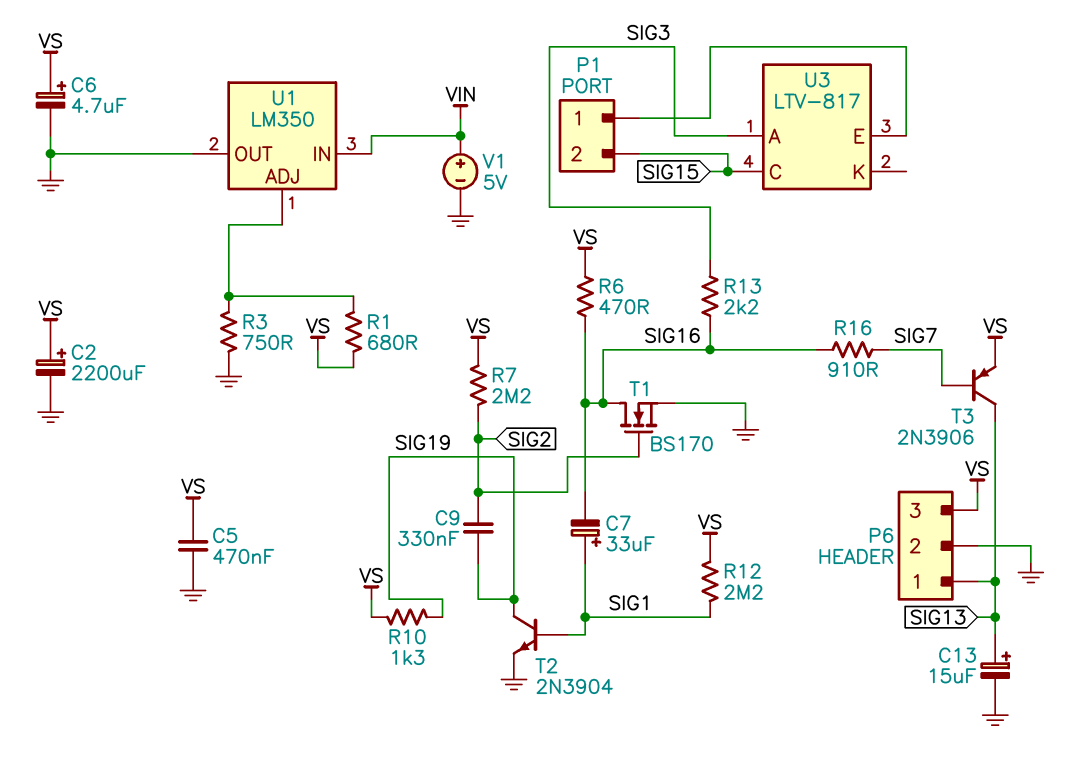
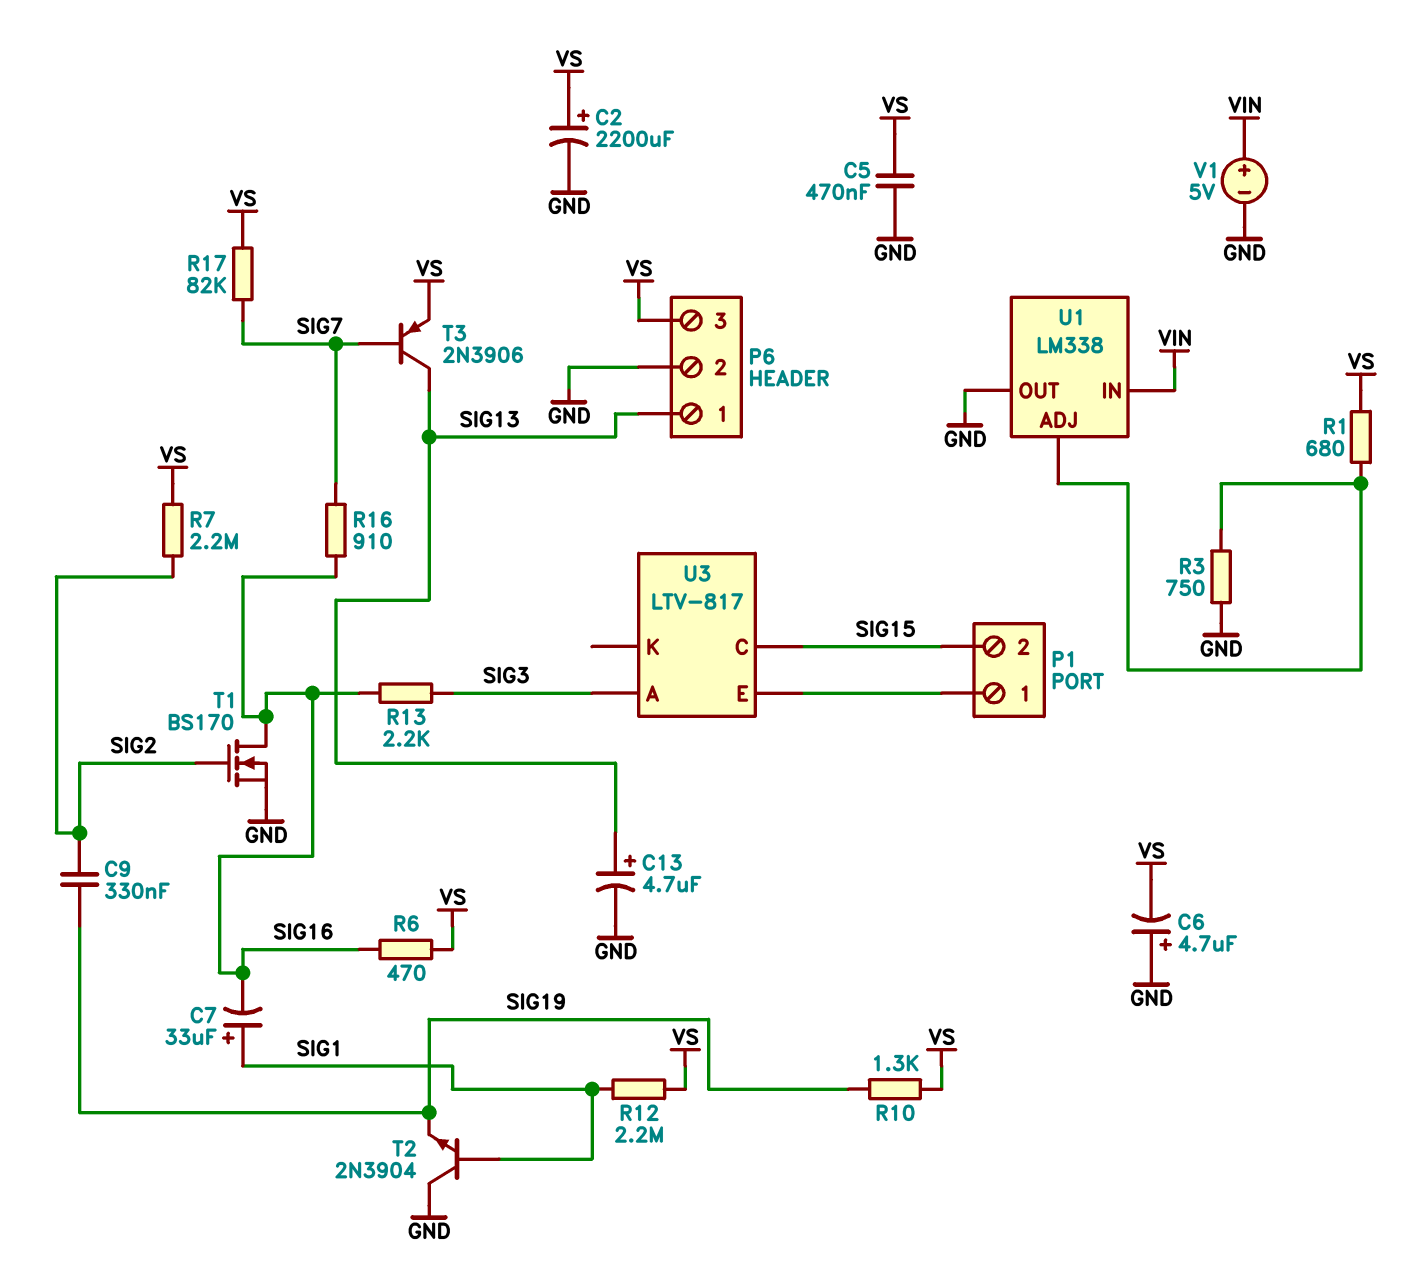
C6: 4.7uF (plus VS, minus GND) -> 4.7uF (plus GND, minus VS)
C13: 15uF (plus SIG13, minus GND) -> 4.7uF (plus SIG13, minus GND)
R17: none -> 82k (SIG7, VS)
T2: NPN 2N3904 (B SIG1, C SIG19, E GND) -> NPN 2N3904 (B SIG1, C GND, E SIG19)
U1: LM350 -> LM338

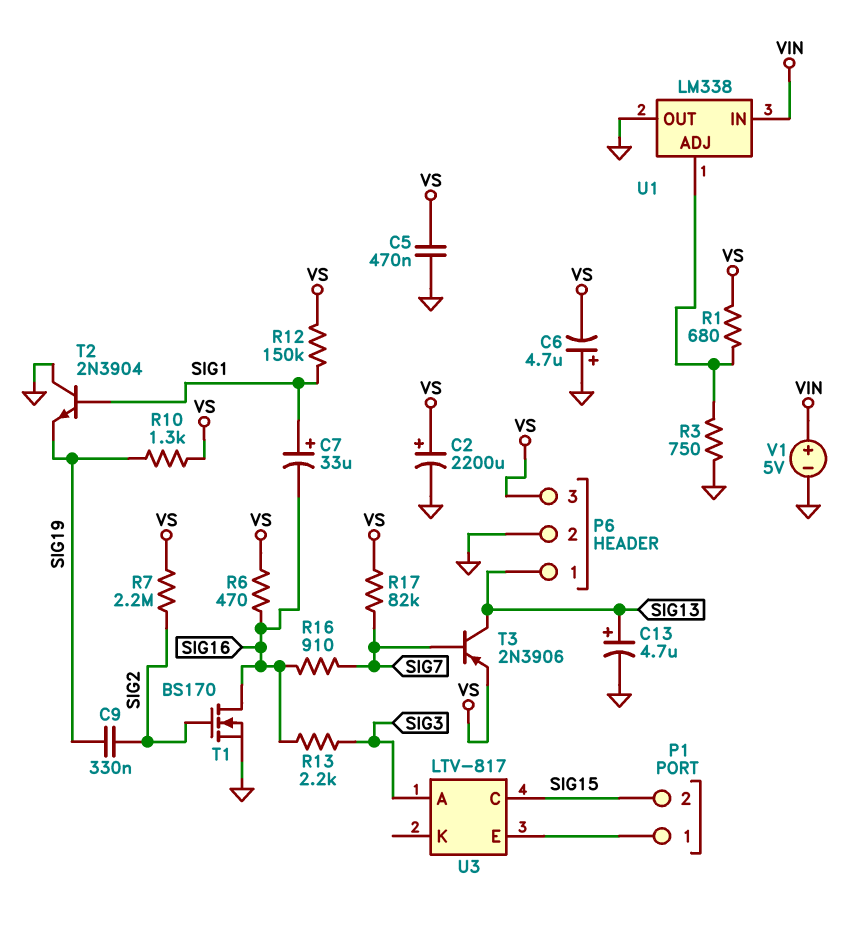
R12: 2.2M (SIG1, VS) -> 150k (SIG1, VS)

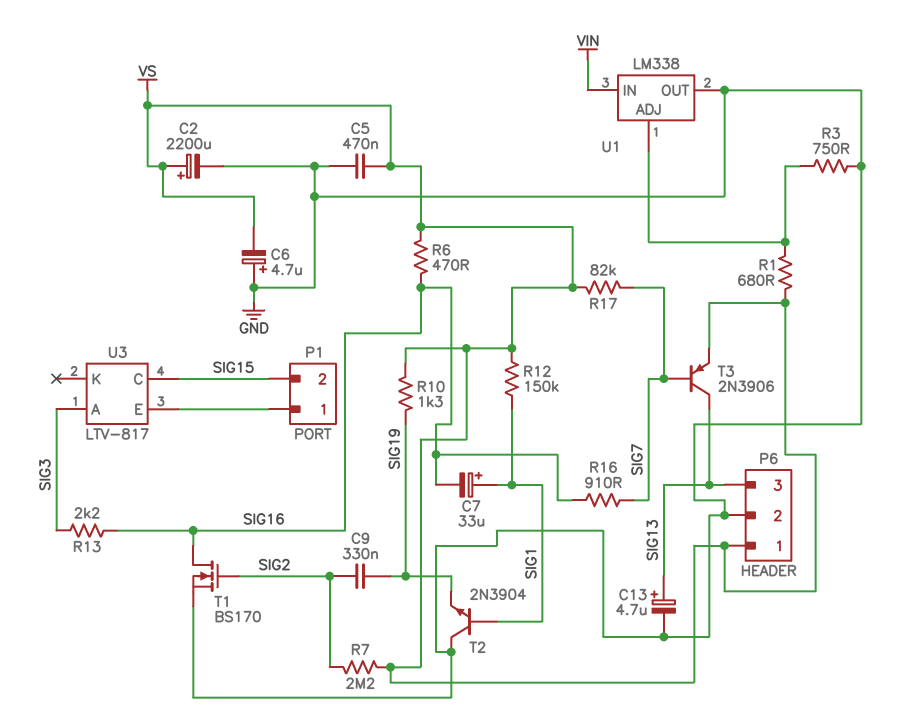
P6 pin 1: SIG13 -> VS
P6 pin 3: VS -> SIG13
V1: 5V (plus VIN, minus GND) -> none

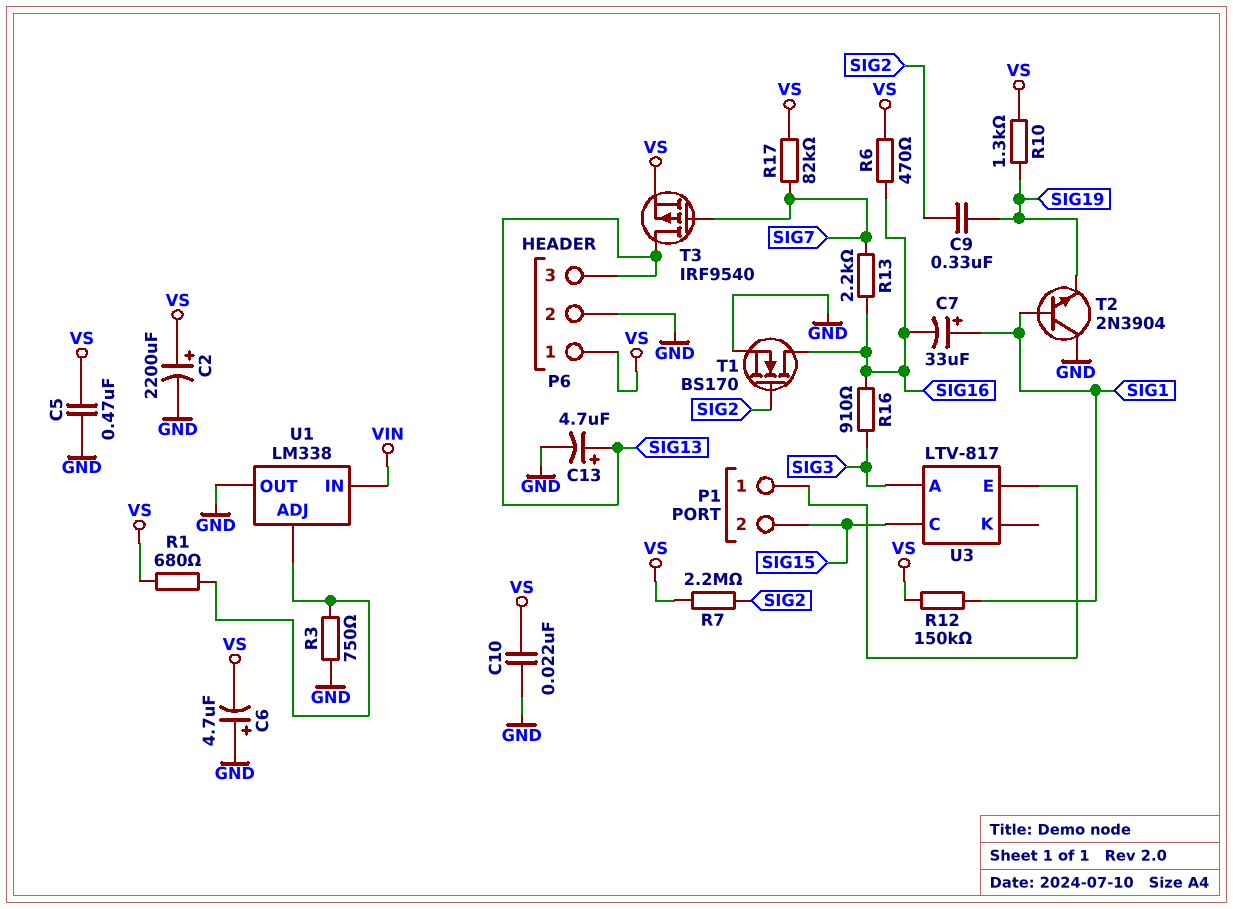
C10: none -> 22nF (GND, VS)
R13: 2.2k (SIG3, SIG16) -> 2.2k (SIG7, SIG16)
R16: 910 (SIG7, SIG16) -> 910 (SIG3, SIG16)
T3: PNP 2N3906 (B SIG7, C SIG13, E VS) -> PMOS IRF9540 (G SIG7, D SIG13, S VS)

